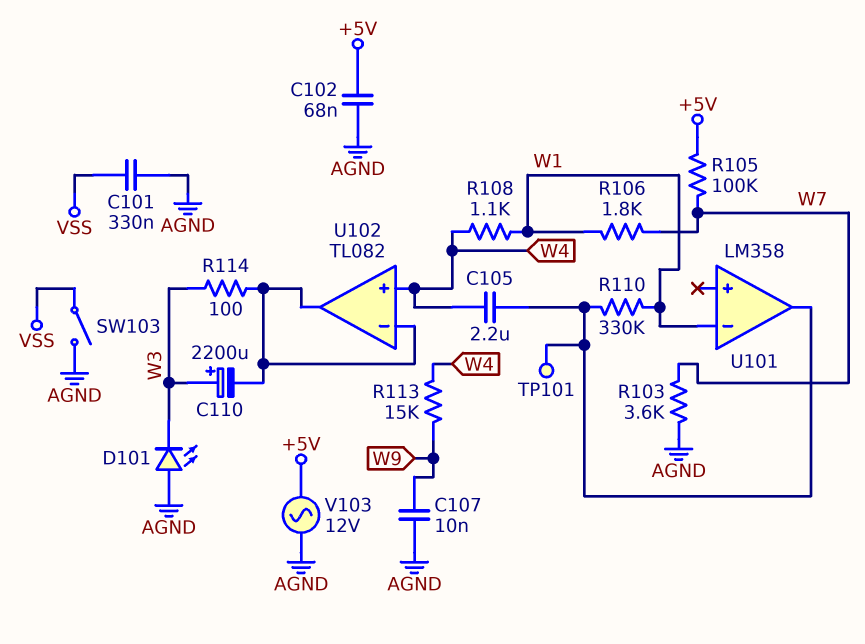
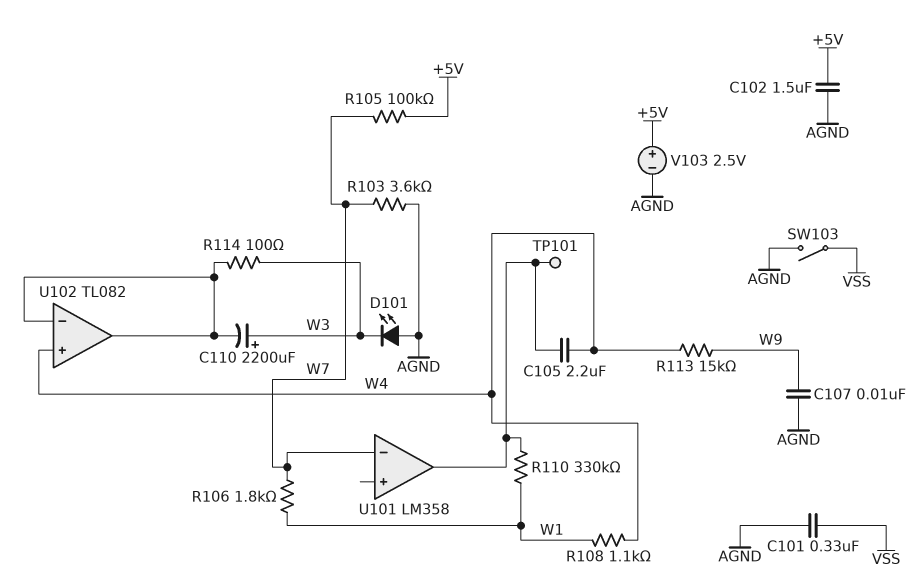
C102: 68nF (+5V, AGND) -> 1.5uF (+5V, AGND)
U101 pin in-: W1 -> W7
V103: AC 12V (+5V, AGND) -> 2.5V (plus +5V, minus AGND)

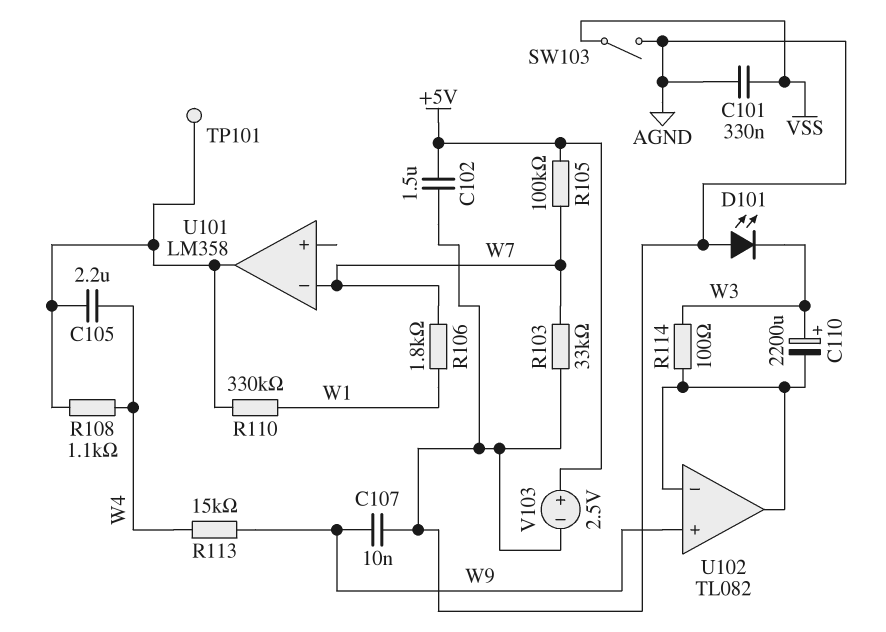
R103: 3.6k (AGND, W7) -> 33k (AGND, W7)
R108: 1.1k (W1, W4) -> 1.1k (U101/out, W4)
U102 pin in+: W4 -> W9

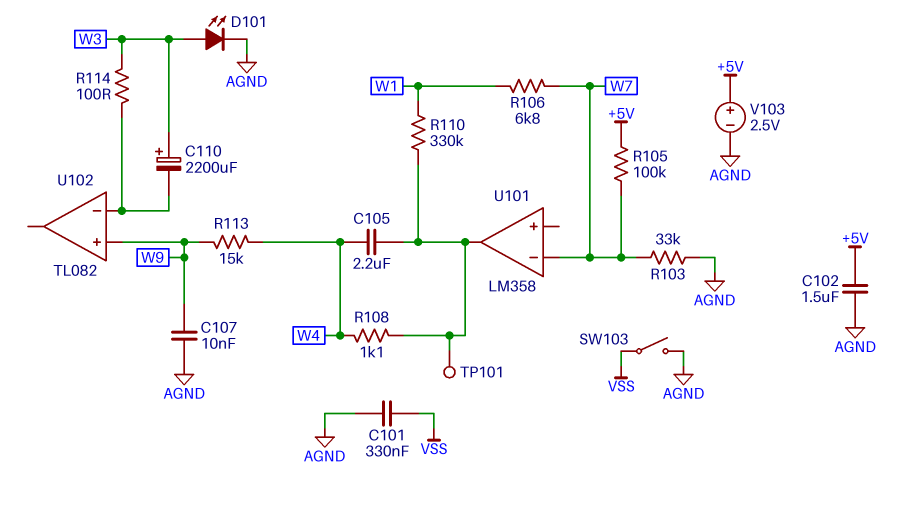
D101: LED (A AGND, K W3) -> LED (A W3, K AGND)
R106: 1.8k (W1, W7) -> 6.8k (W1, W7)
U102 pin out: U102/in- -> none

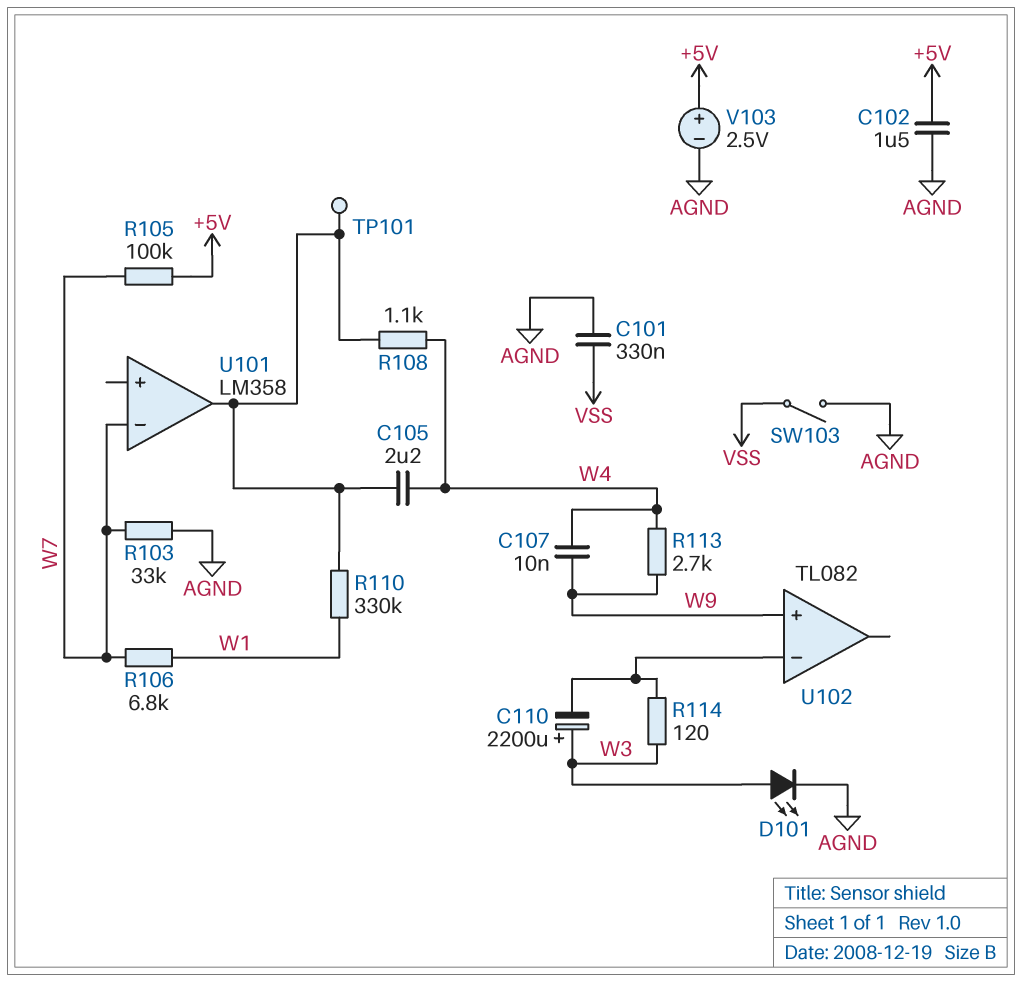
C107: 10nF (AGND, W9) -> 10nF (W4, W9)
R113: 15k (W4, W9) -> 2.7k (W4, W9)
R114: 100 (U102/in-, W3) -> 120 (U102/in-, W3)

